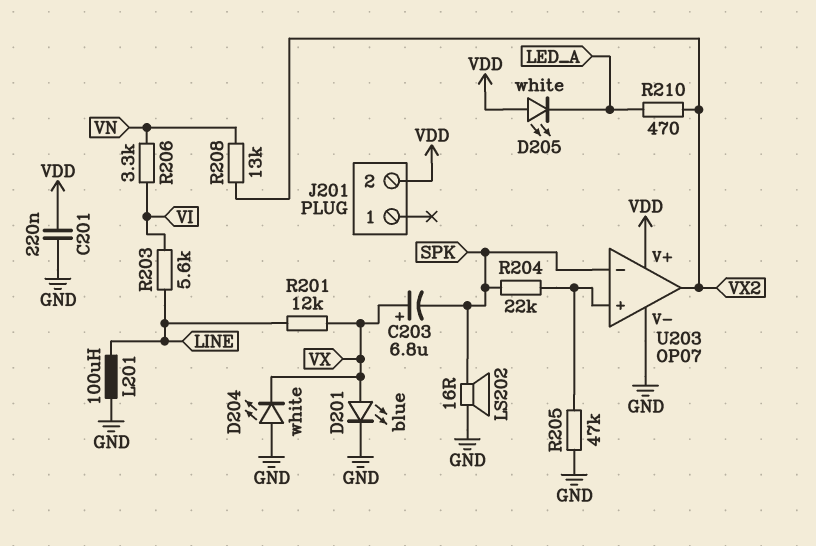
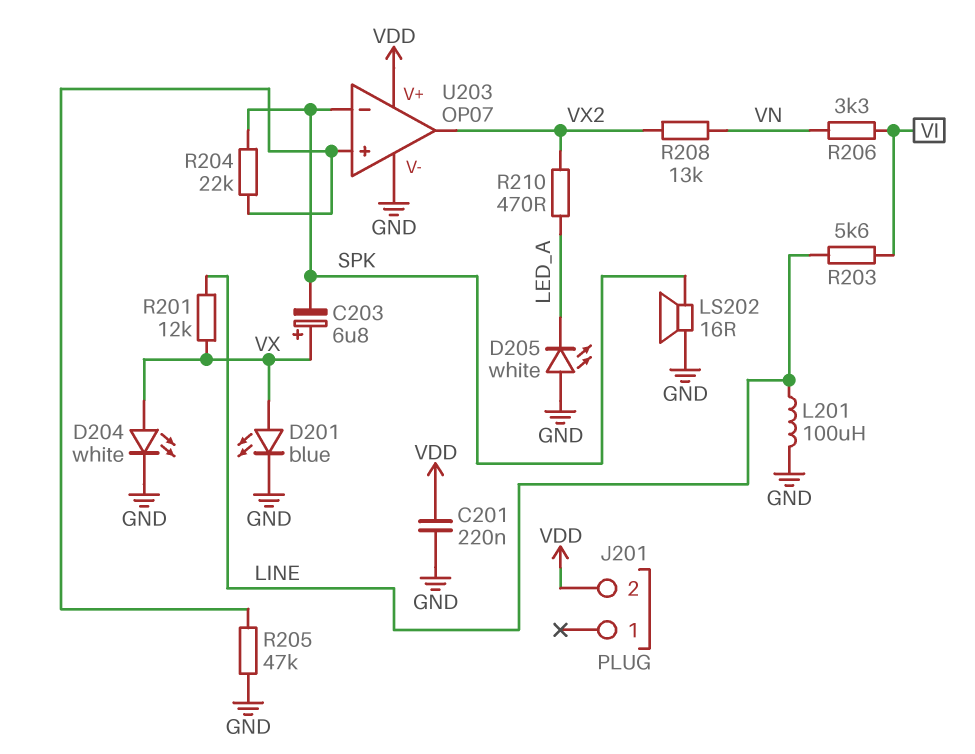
D204: LED white (A GND, K VX) -> LED white (A VX, K GND)
D205: LED white (A VDD, K LED_A) -> LED white (A GND, K LED_A)

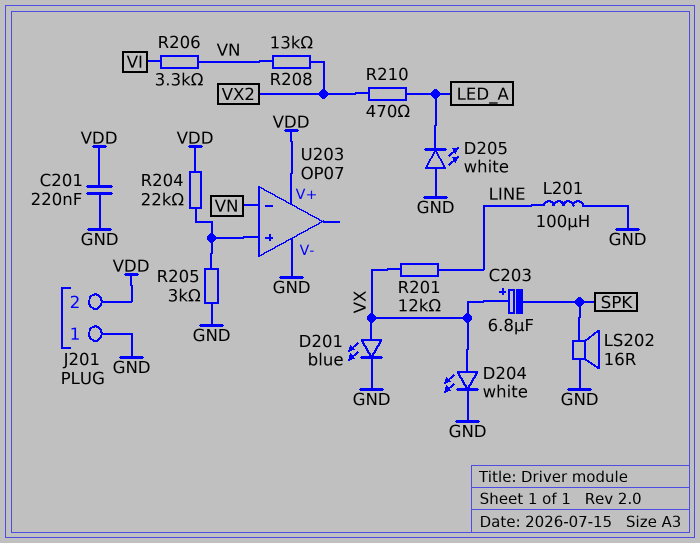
J201 pin 1: none -> GND
R203: 5.6k (LINE, VI) -> none
R204: 22k (SPK, U203/in+) -> 22k (U203/in+, VDD)
R205: 47k (GND, U203/in+) -> 3k (GND, U203/in+)
U203 pin in-: SPK -> VN
U203 pin out: VX2 -> none

